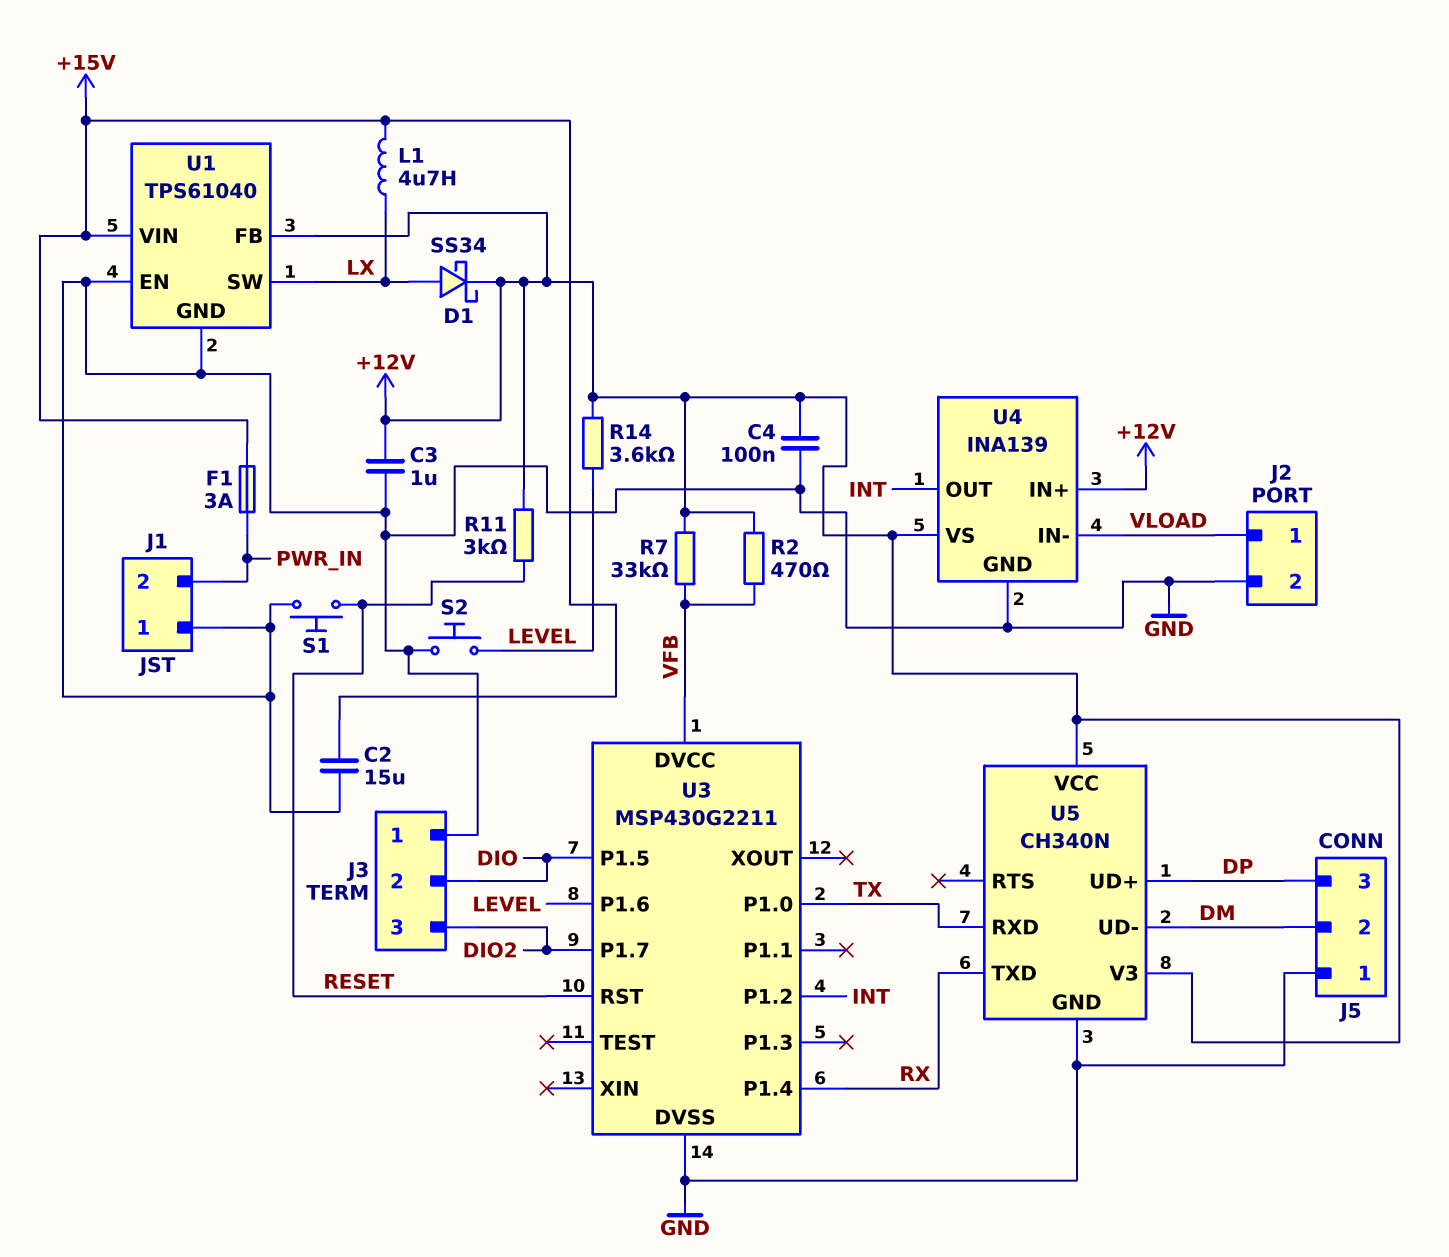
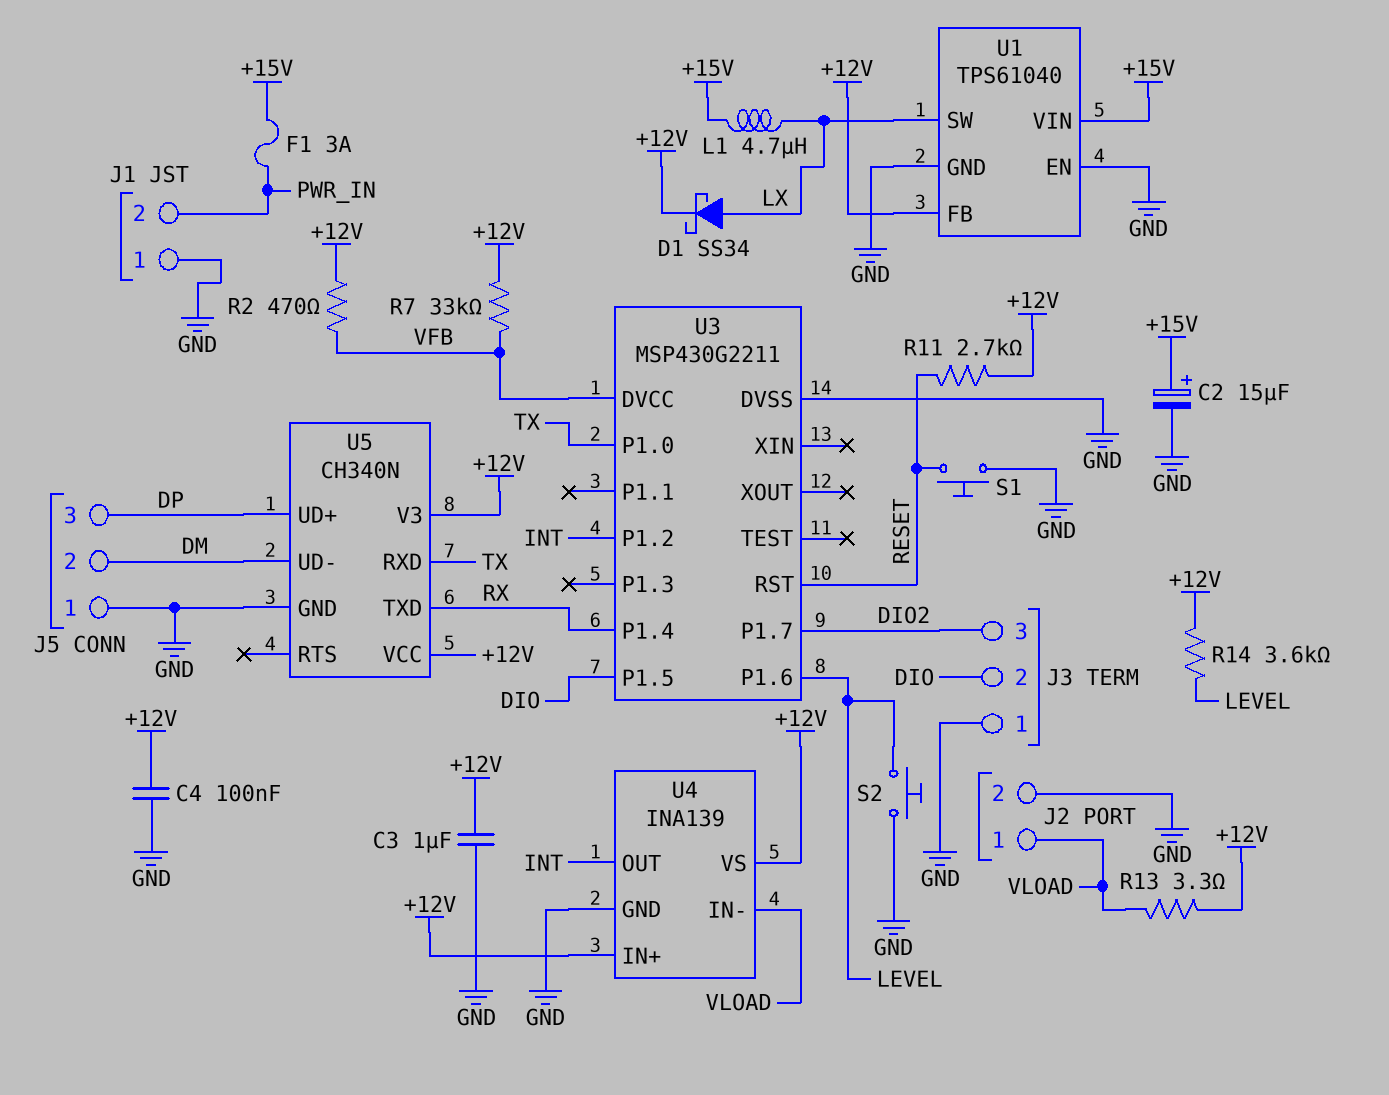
C2: 15uF (+15V, GND) -> 15uF (plus +15V, minus GND)
R11: 3k (+12V, RESET) -> 2.7k (+12V, RESET)
R13: none -> 3.3 (+12V, VLOAD)

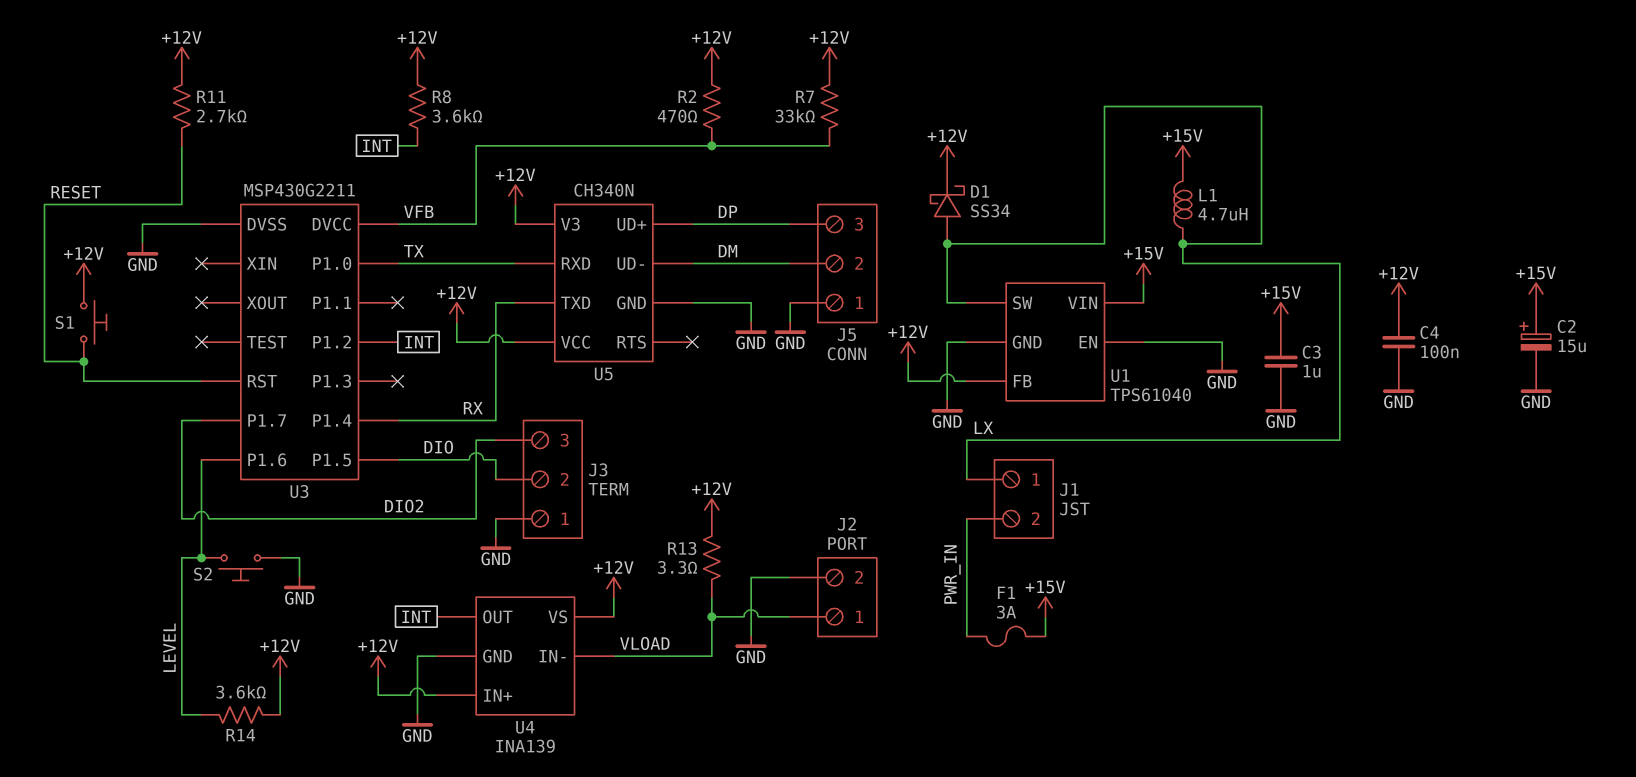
C3: 1uF (+12V, GND) -> 1uF (+15V, GND)
J1 pin 1: GND -> LX
R8: none -> 3.6k (+12V, INT)
S1: button (GND, RESET) -> button (+12V, RESET)

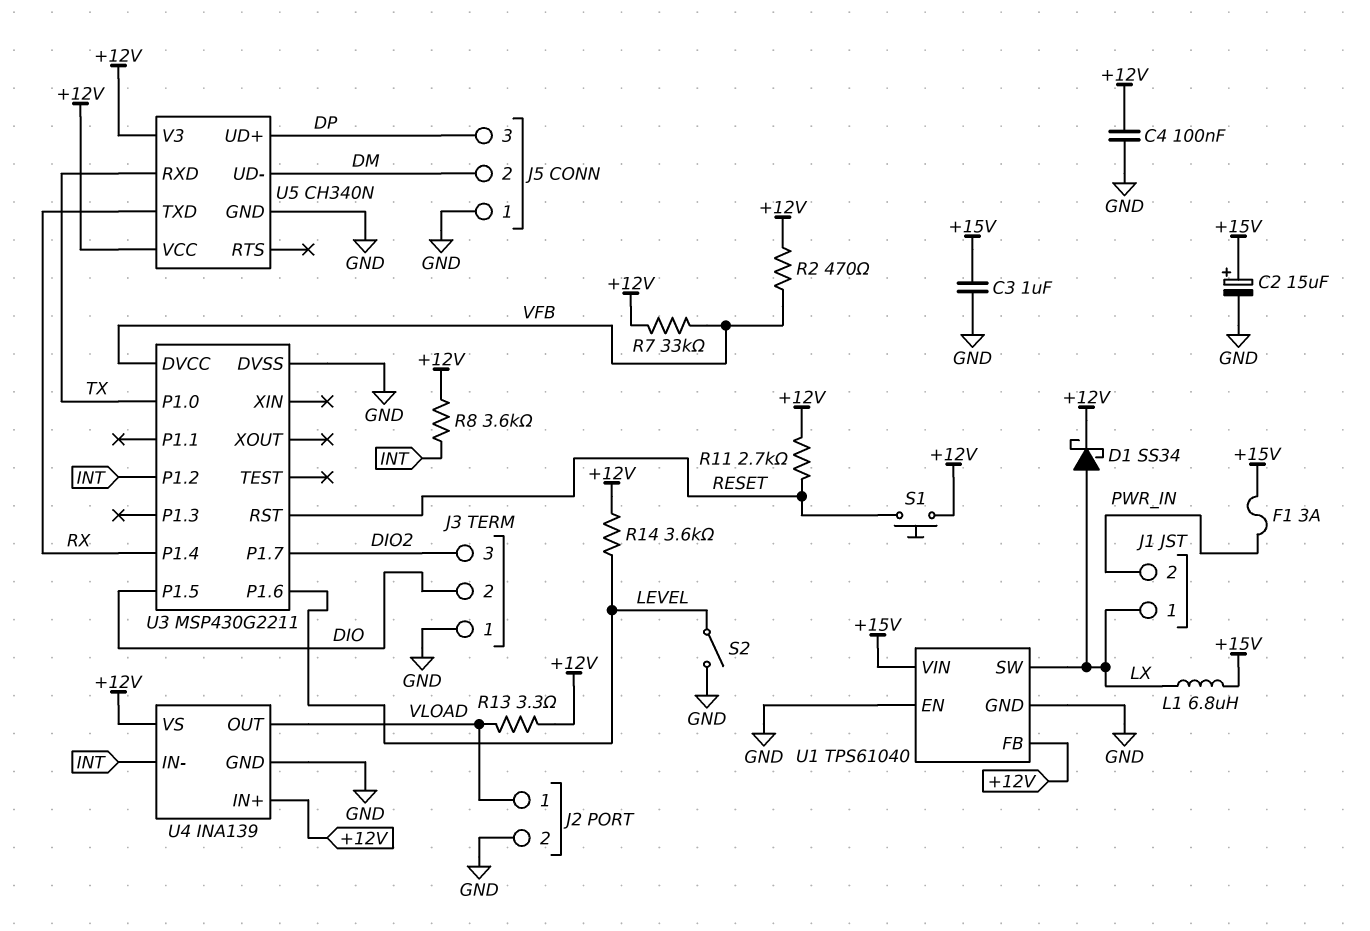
L1: 4.7uH (+15V, LX) -> 6.8uH (+15V, LX)
S2: button (GND, LEVEL) -> switch (GND, LEVEL)
U4 pin IN-: VLOAD -> INT
U4 pin OUT: INT -> VLOAD

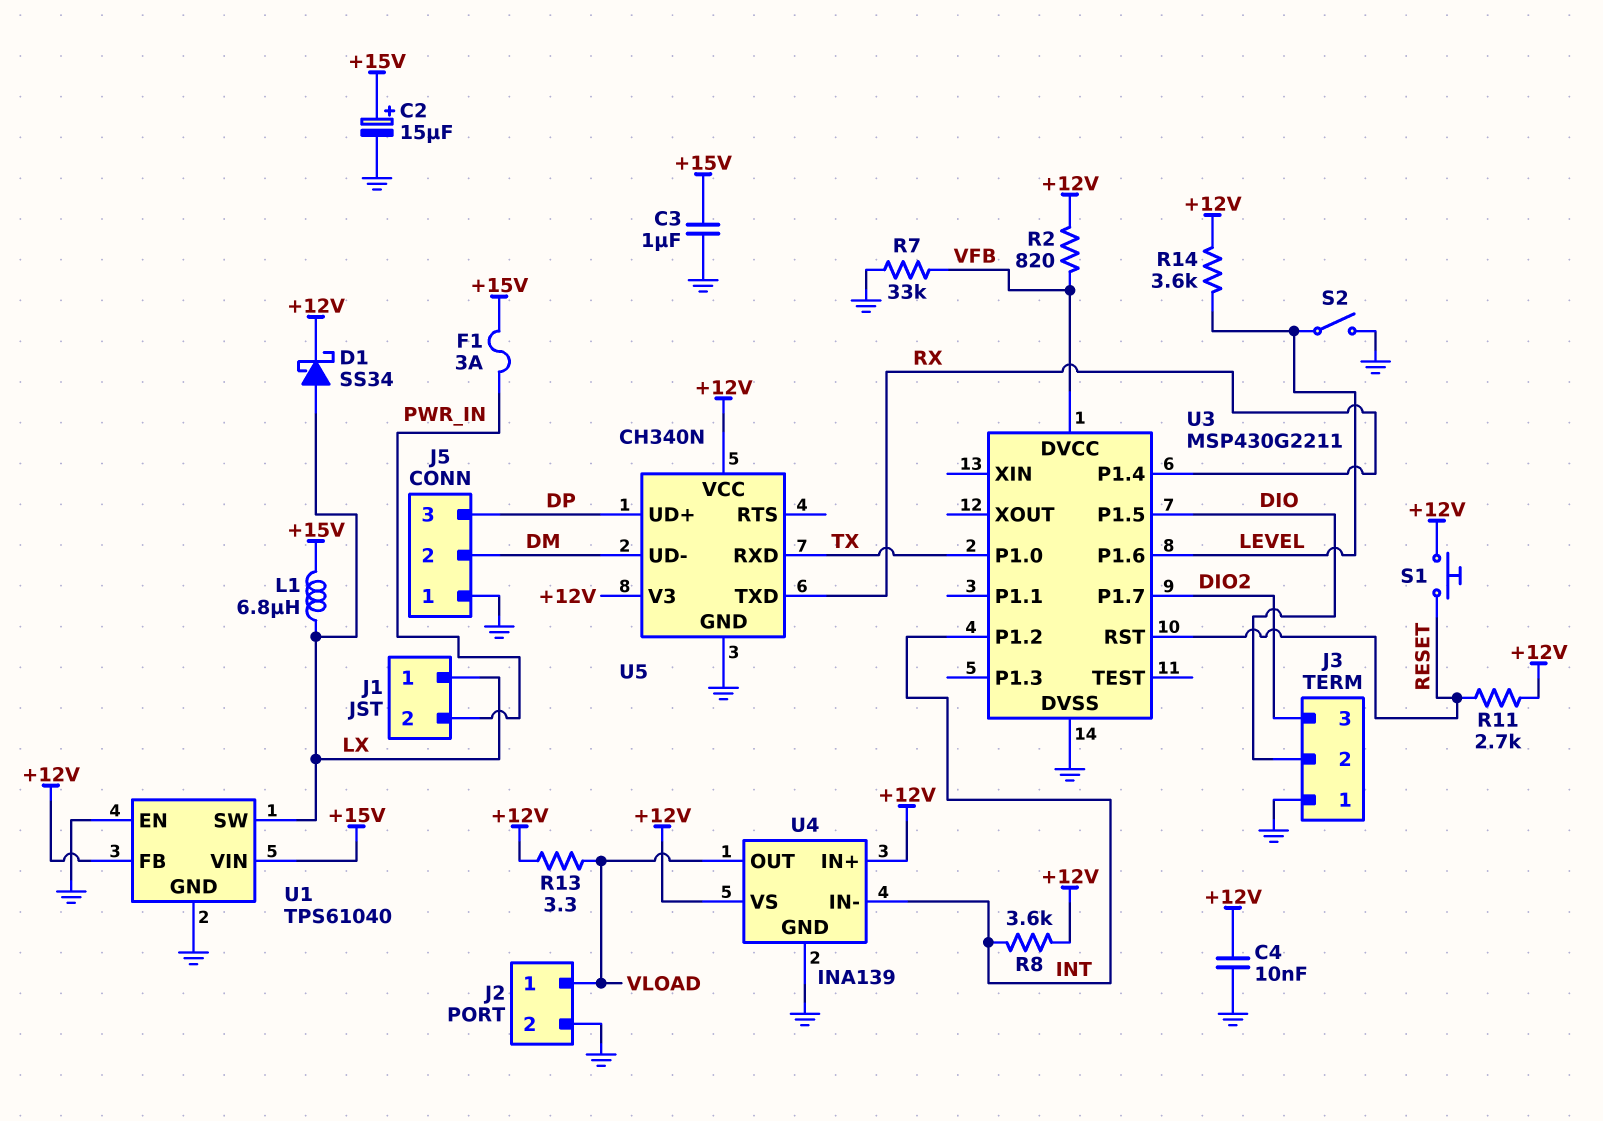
C4: 100nF (+12V, GND) -> 10nF (+12V, GND)
R2: 470 (+12V, VFB) -> 820 (+12V, VFB)
R7: 33k (+12V, VFB) -> 33k (GND, VFB)

